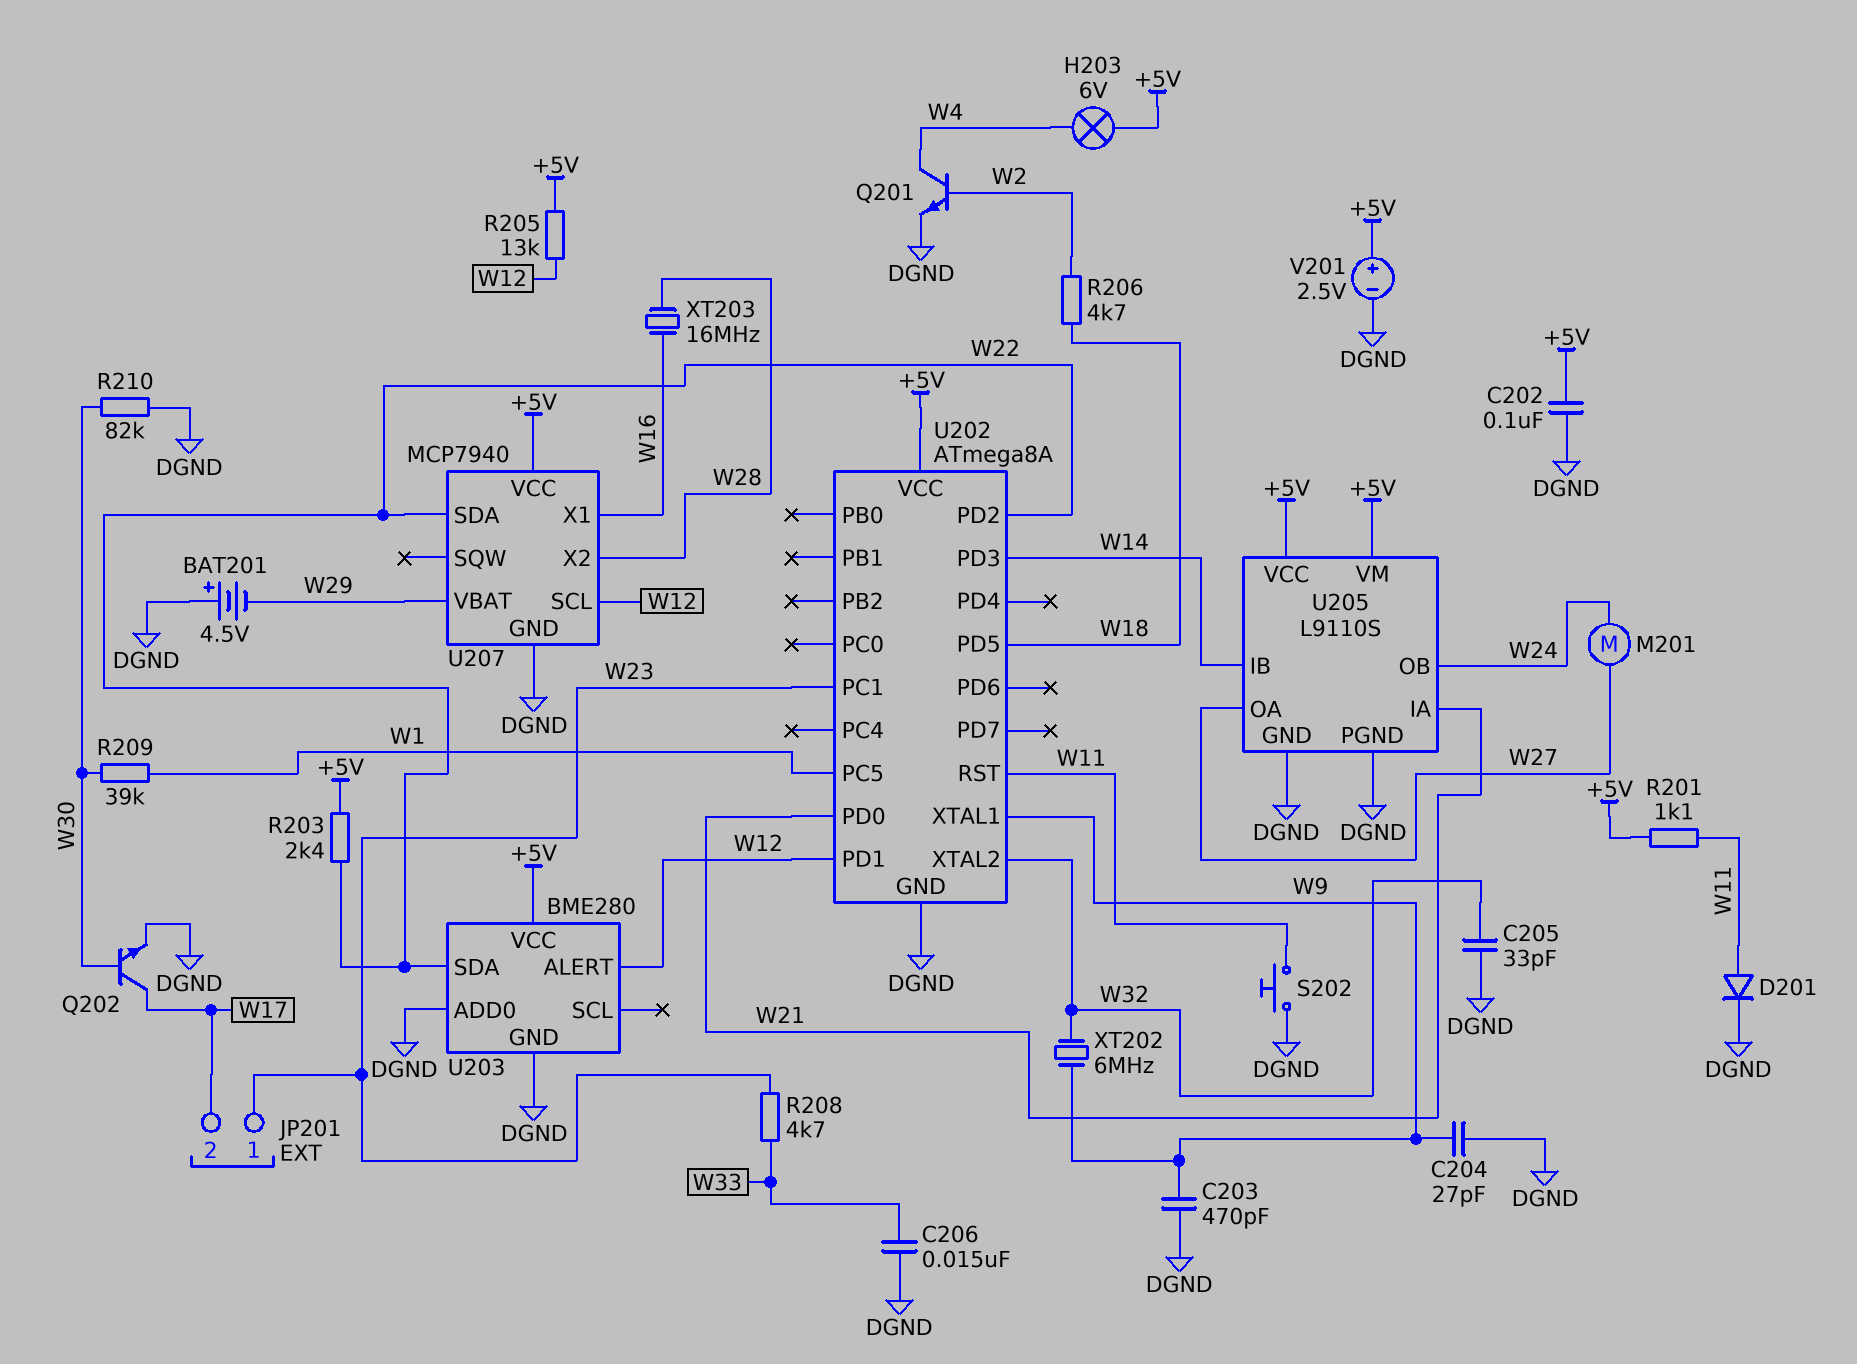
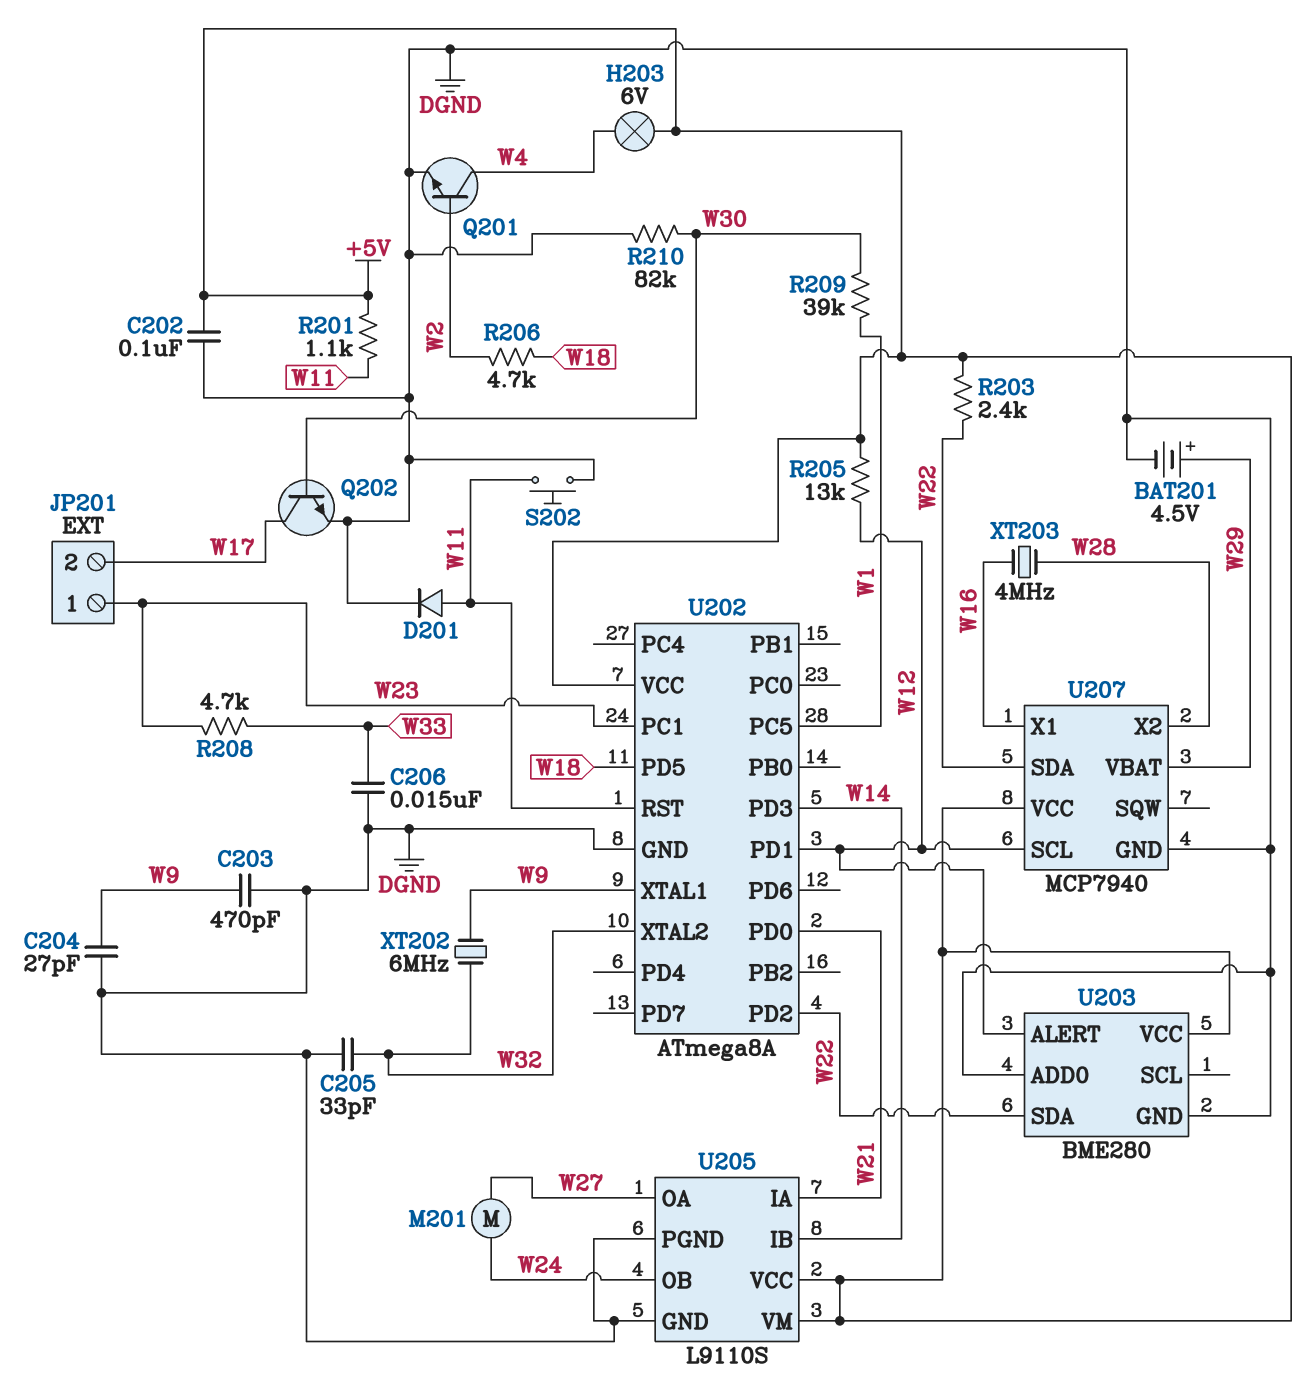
BAT201: 4.5V (plus DGND, minus W29) -> 4.5V (plus W29, minus DGND)
V201: 2.5V (plus +5V, minus DGND) -> none
XT203: 16MHz (W16, W28) -> 4MHz (W16, W28)

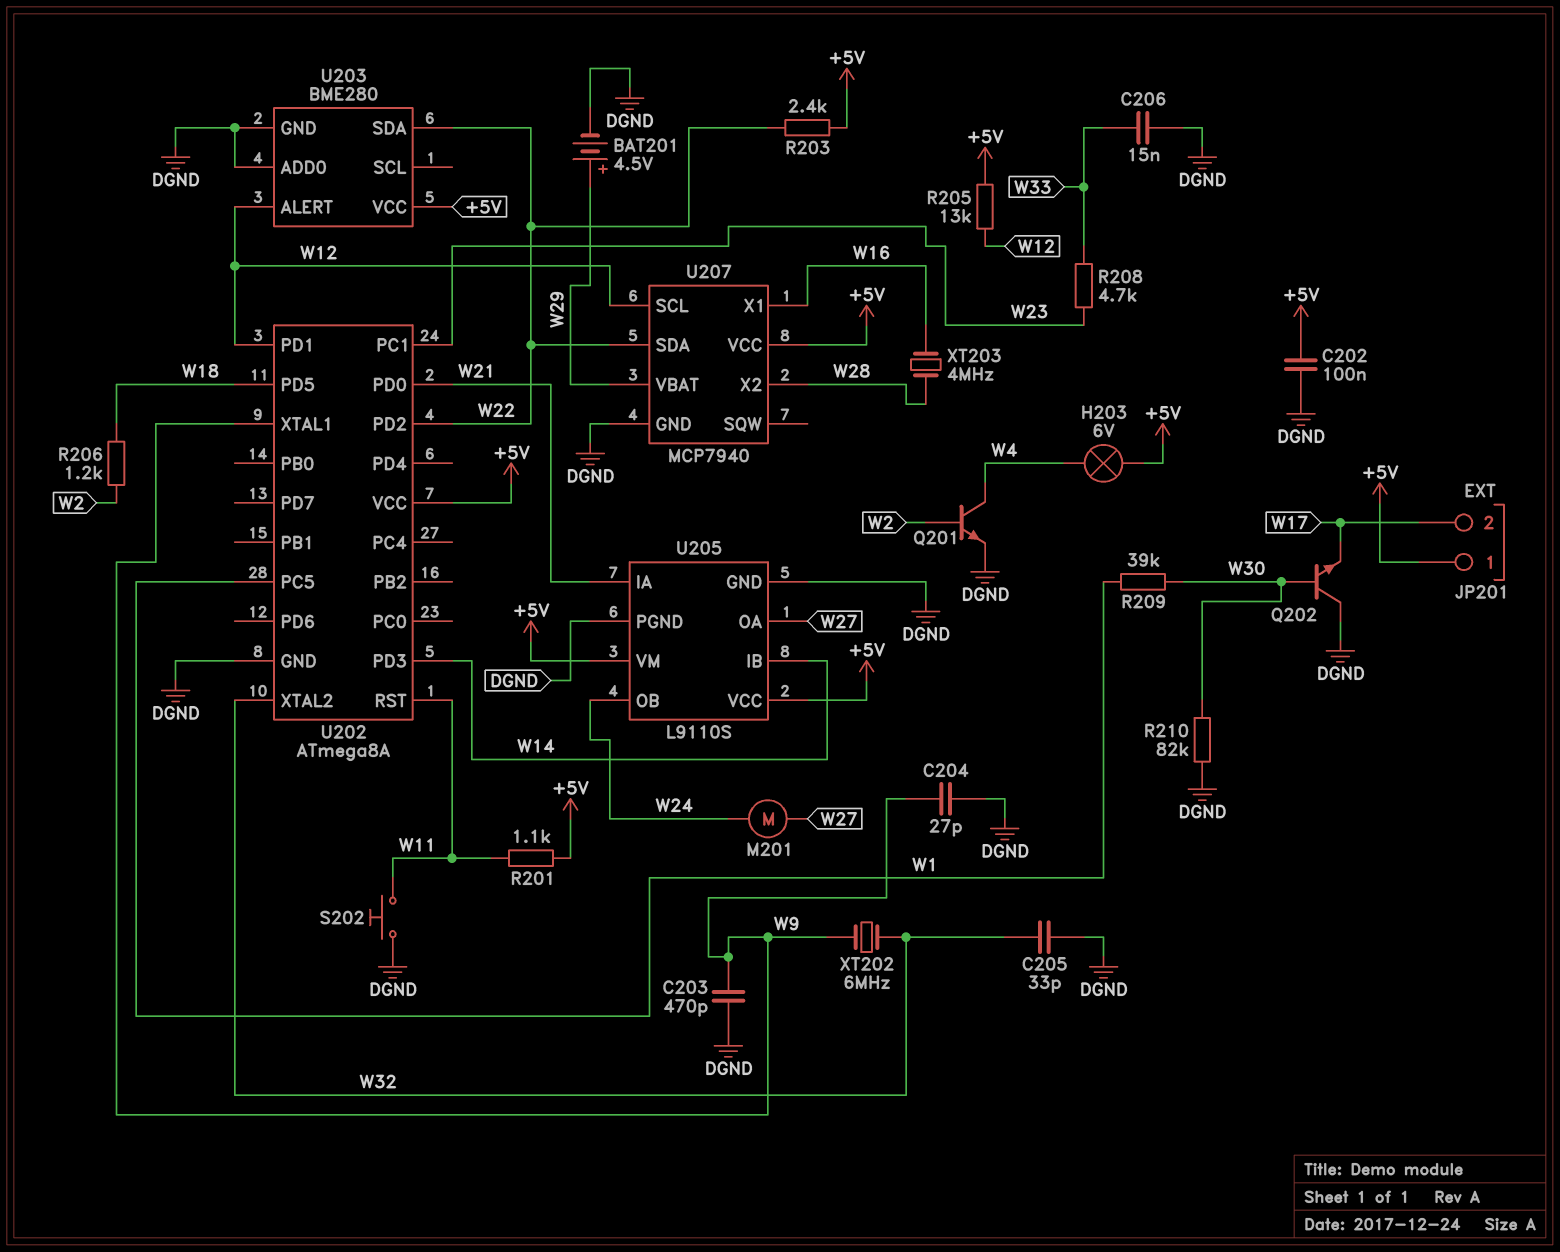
D201: diode (A W11, K DGND) -> none
JP201 pin 1: W23 -> +5V
Q202: NPN (B W30, C W17, E DGND) -> NPN (B W30, C DGND, E W17)
R206: 4.7k (W2, W18) -> 1.2k (W2, W18)

